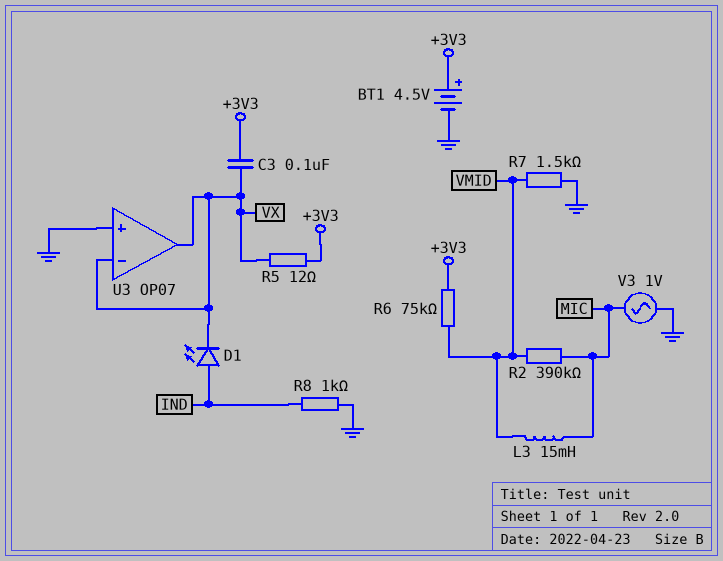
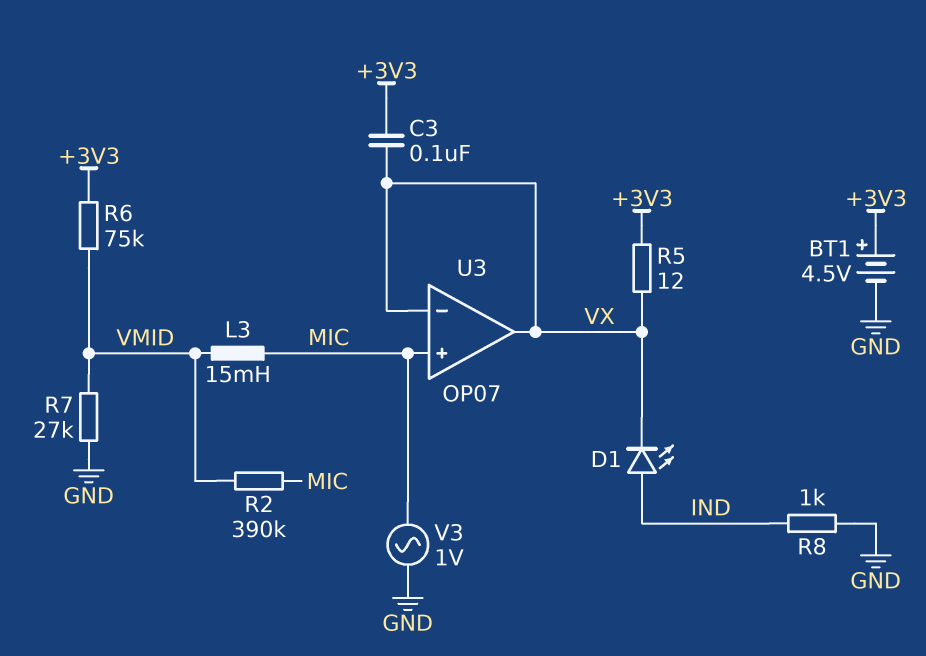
R7: 1.5k (GND, VMID) -> 27k (GND, VMID)
U3 pin in+: GND -> MIC

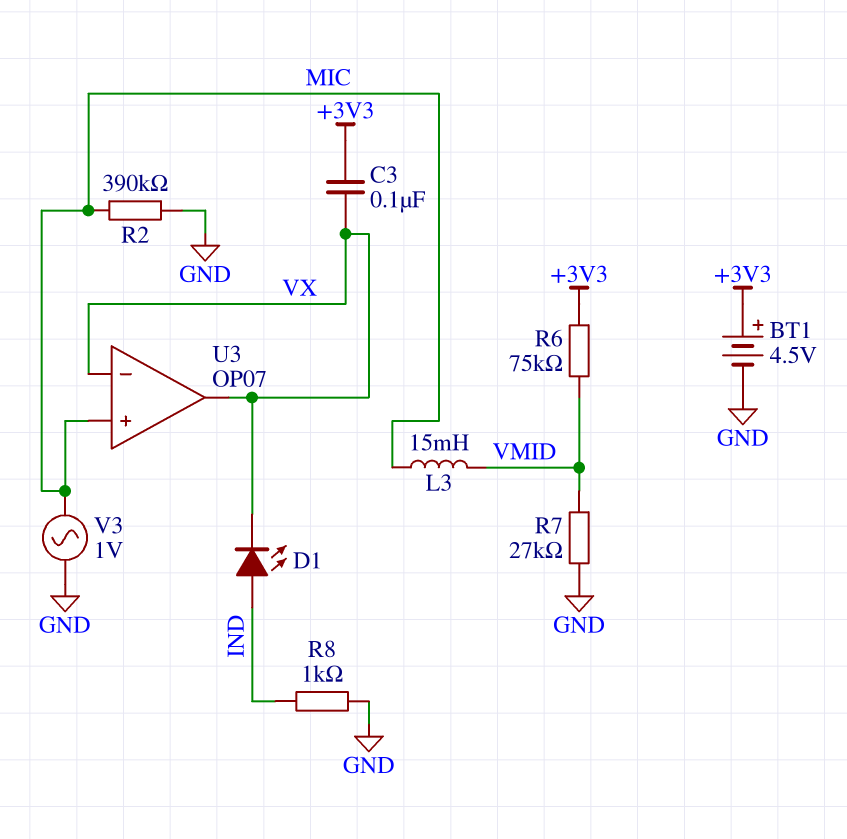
R2: 390k (MIC, VMID) -> 390k (GND, MIC)
R5: 12 (+3V3, VX) -> none

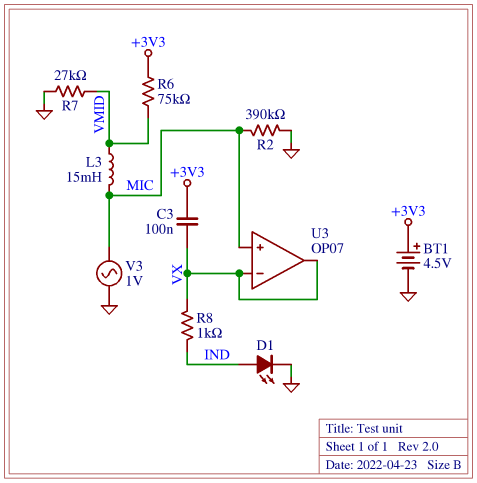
D1: LED (A IND, K VX) -> LED (A IND, K GND)
R8: 1k (GND, IND) -> 1k (IND, VX)

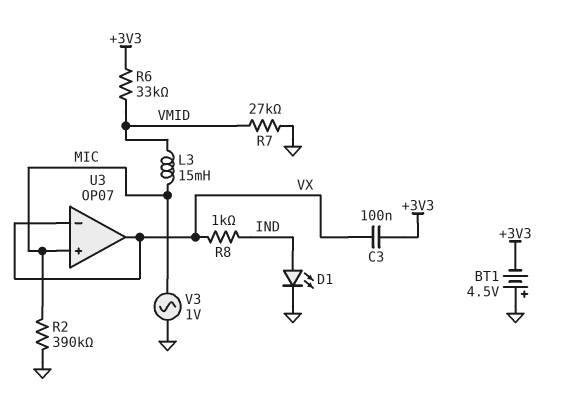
BT1: 4.5V (plus +3V3, minus GND) -> 4.5V (plus GND, minus +3V3)
R6: 75k (+3V3, VMID) -> 33k (+3V3, VMID)

